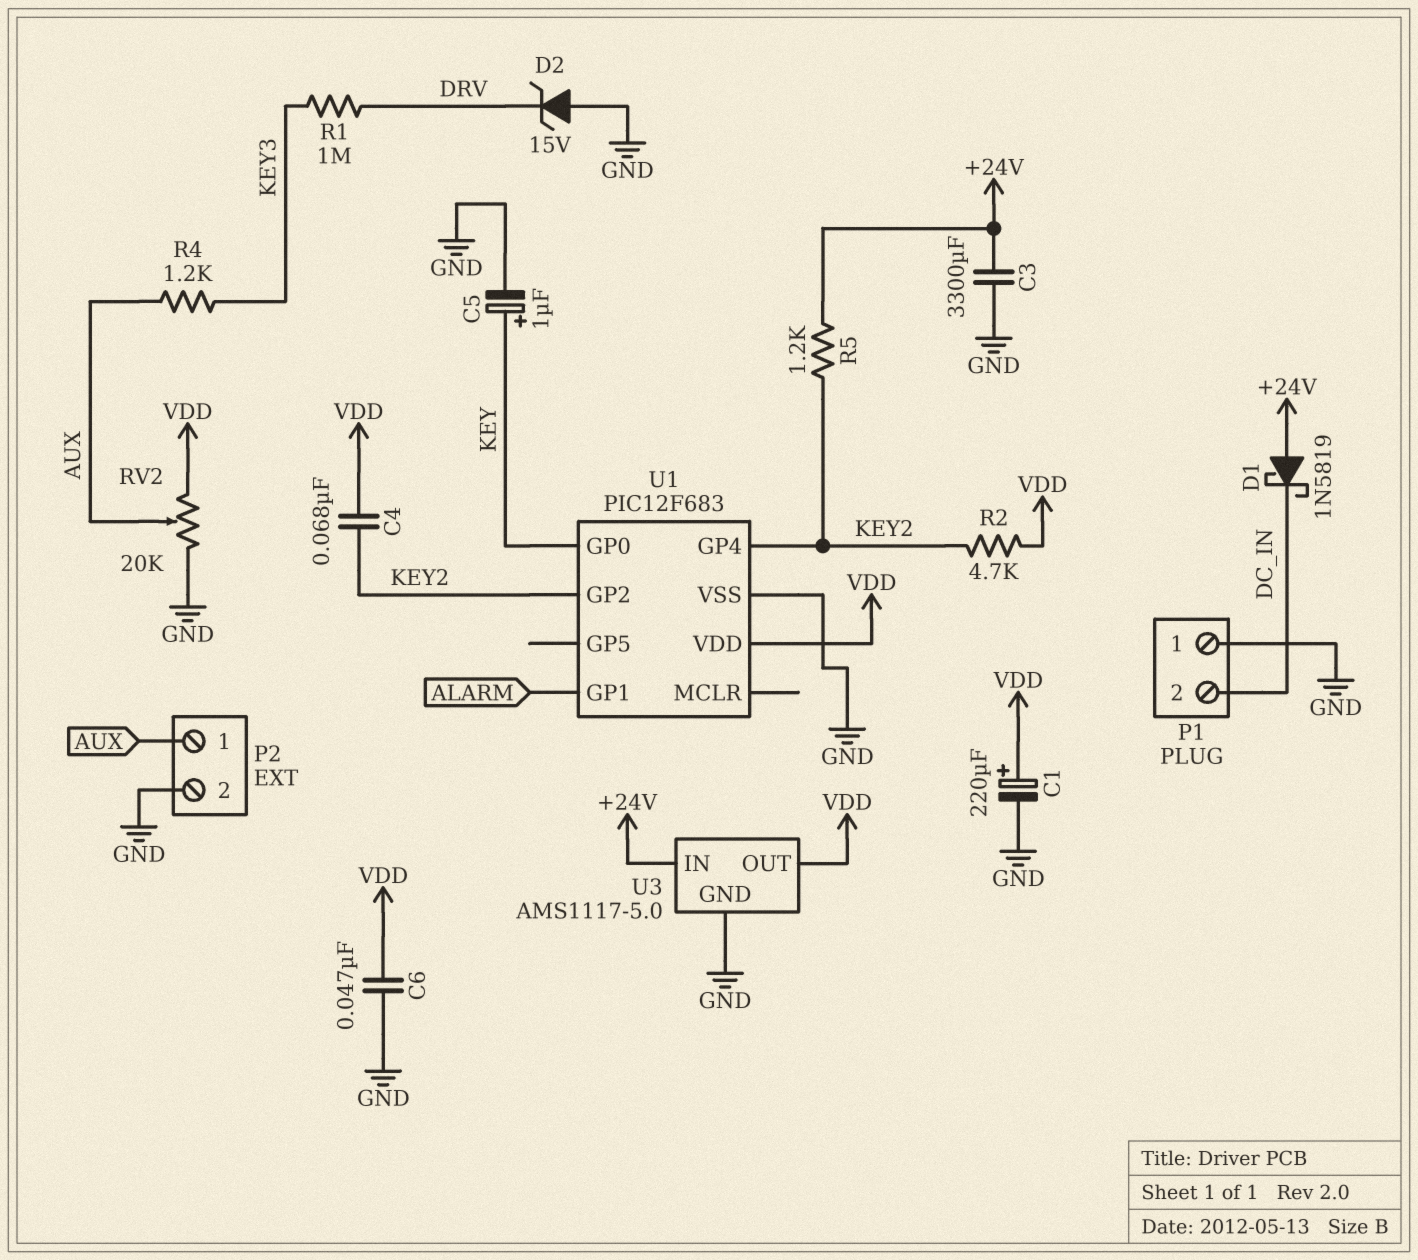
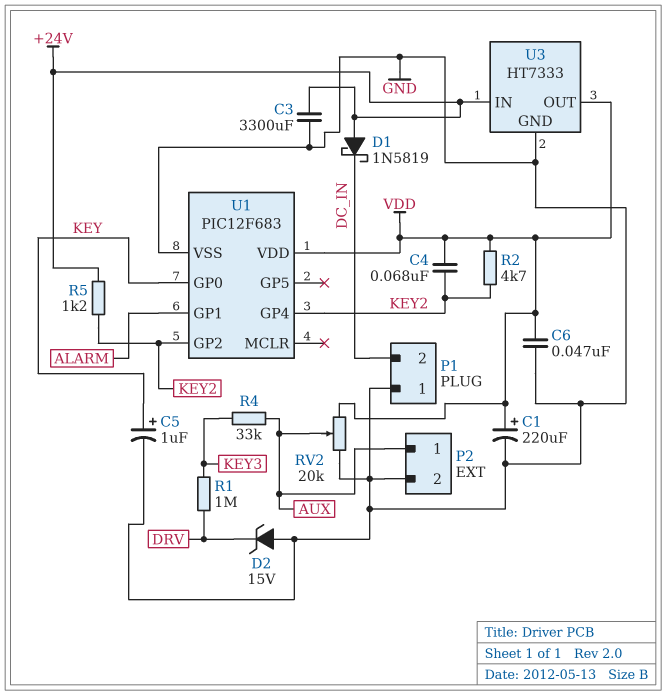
R4: 1.2k (AUX, KEY3) -> 33k (AUX, KEY3)
U3: AMS1117-5.0 -> HT7333

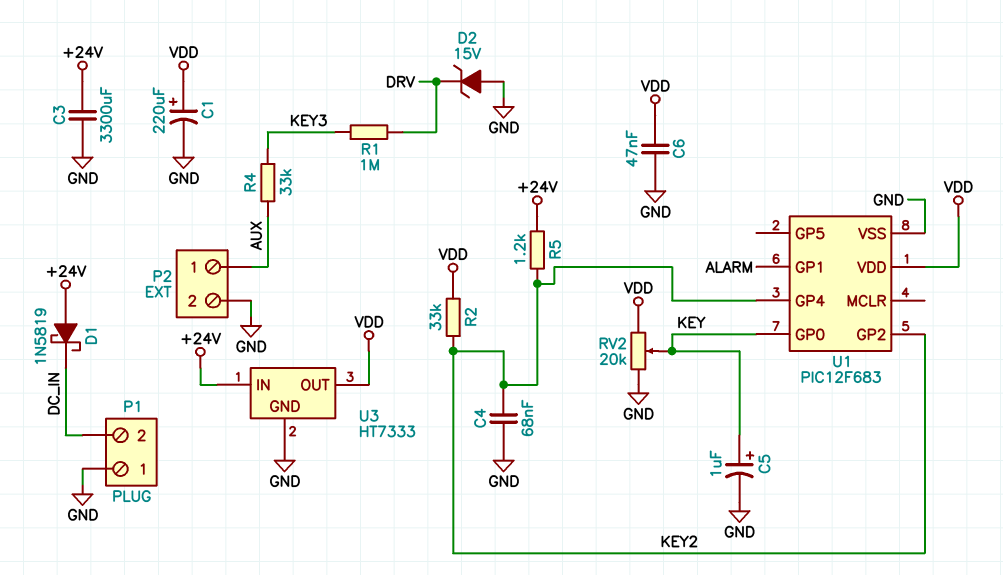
C4: 68nF (KEY2, VDD) -> 68nF (GND, KEY2)
R2: 4.7k (KEY2, VDD) -> 33k (KEY2, VDD)
RV2: 20k (GND, VDD, wiper AUX) -> 20k (GND, VDD, wiper KEY)

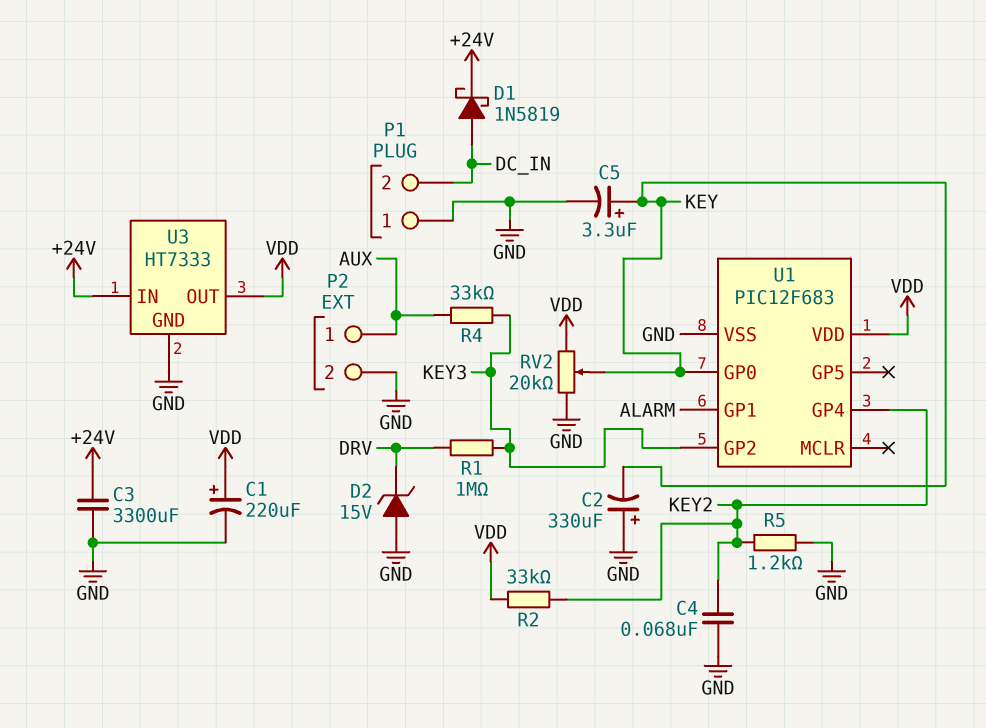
C2: none -> 330uF (plus GND, minus KEY)
C5: 1uF (plus KEY, minus GND) -> 3.3uF (plus KEY, minus GND)
C6: 47nF (GND, VDD) -> none
D1: schottky 1N5819 (A +24V, K DC_IN) -> schottky 1N5819 (A DC_IN, K +24V)
R5: 1.2k (+24V, KEY2) -> 1.2k (GND, KEY2)
U1 pin GP2: KEY2 -> KEY3

